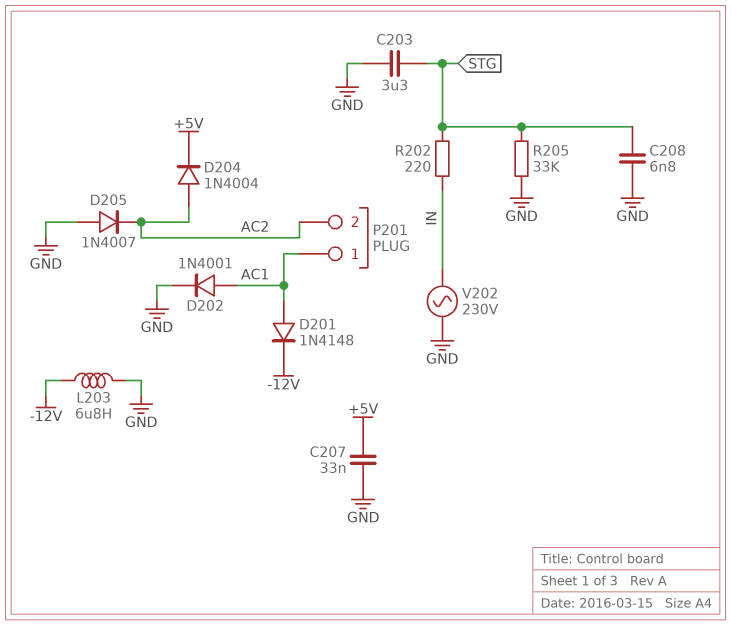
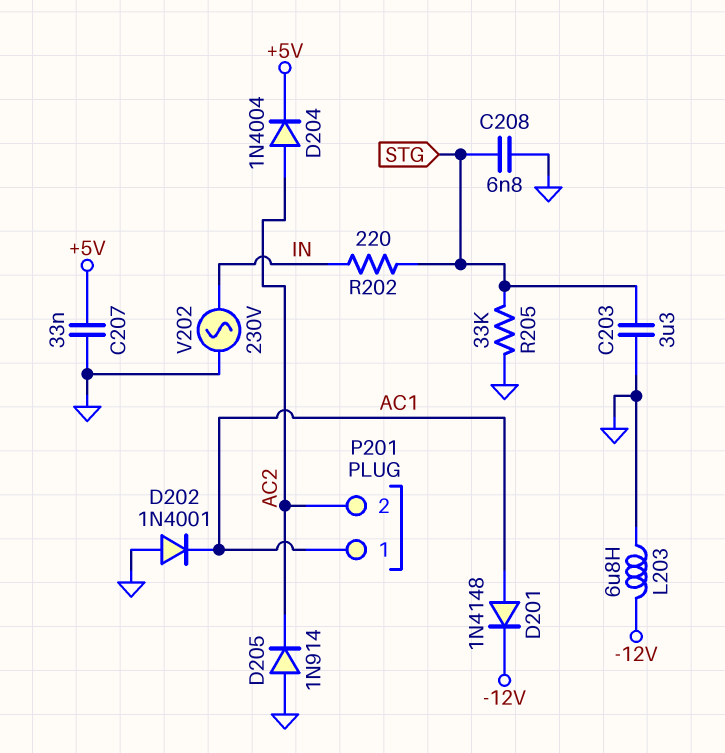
D202: diode 1N4001 (A AC1, K GND) -> diode 1N4001 (A GND, K AC1)
D205: diode 1N4007 (A GND, K AC2) -> diode 1N914 (A GND, K AC2)

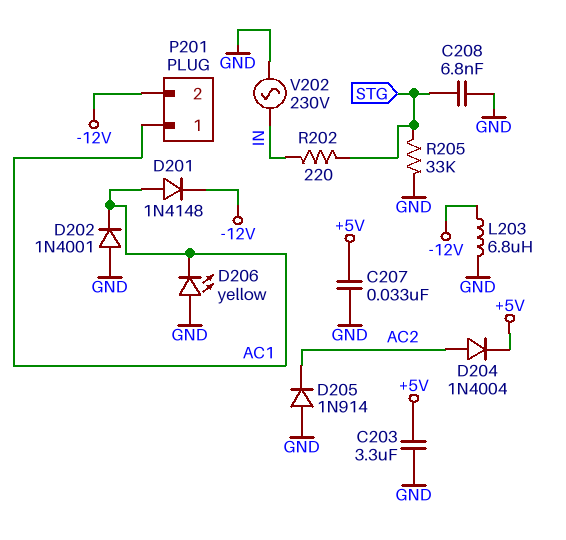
C203: 3.3uF (GND, STG) -> 3.3uF (+5V, GND)
D206: none -> LED yellow (A GND, K AC1)
P201 pin 2: AC2 -> -12V

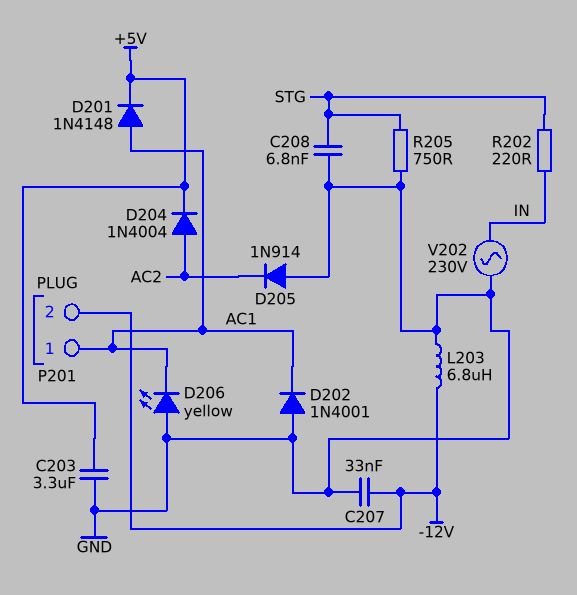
C207: 33nF (+5V, GND) -> 33nF (-12V, GND)
D201: diode 1N4148 (A AC1, K -12V) -> diode 1N4148 (A AC1, K +5V)
R205: 33k (GND, STG) -> 750 (GND, STG)

